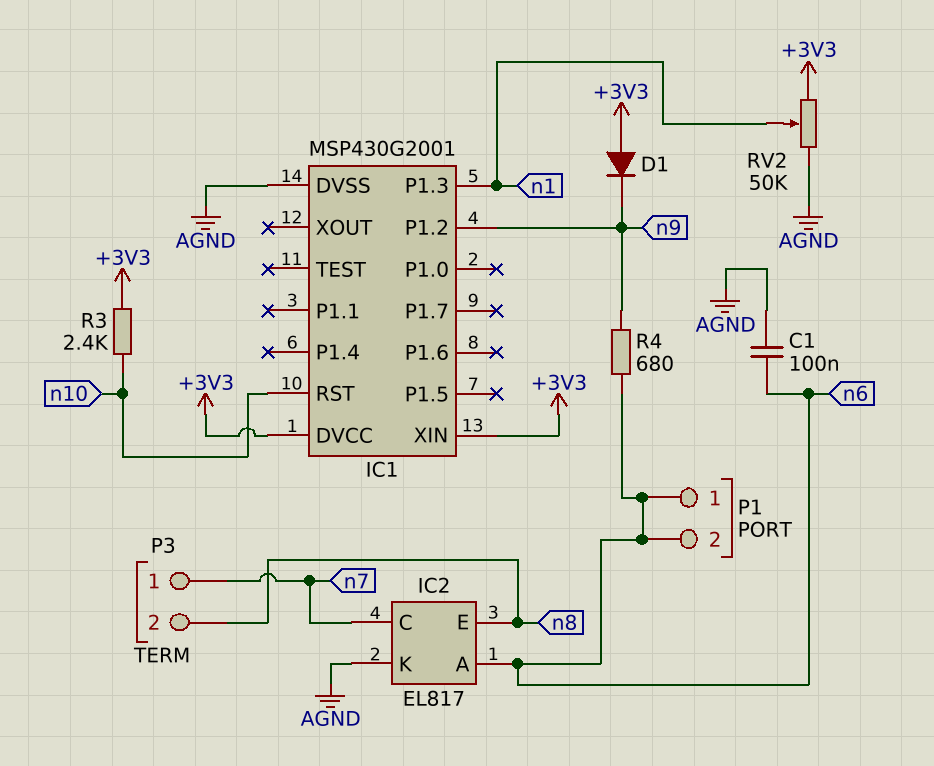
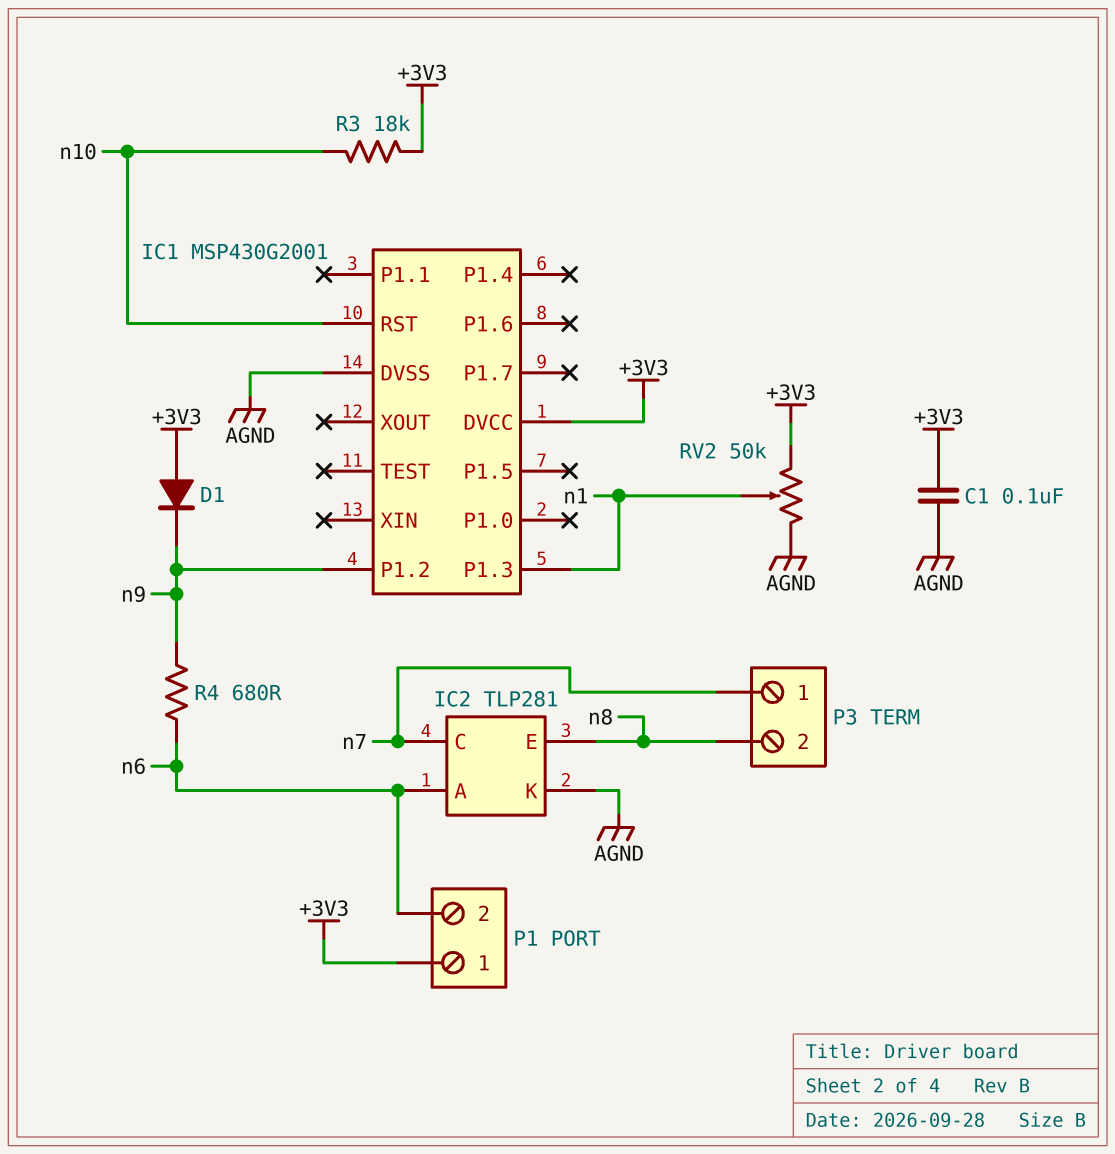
C1: 100nF (AGND, n6) -> 100nF (+3V3, AGND)
IC1 pin XIN: +3V3 -> none
IC2: EL817 -> TLP281
P1 pin 1: n6 -> +3V3
R3: 2.4k (+3V3, n10) -> 18k (+3V3, n10)

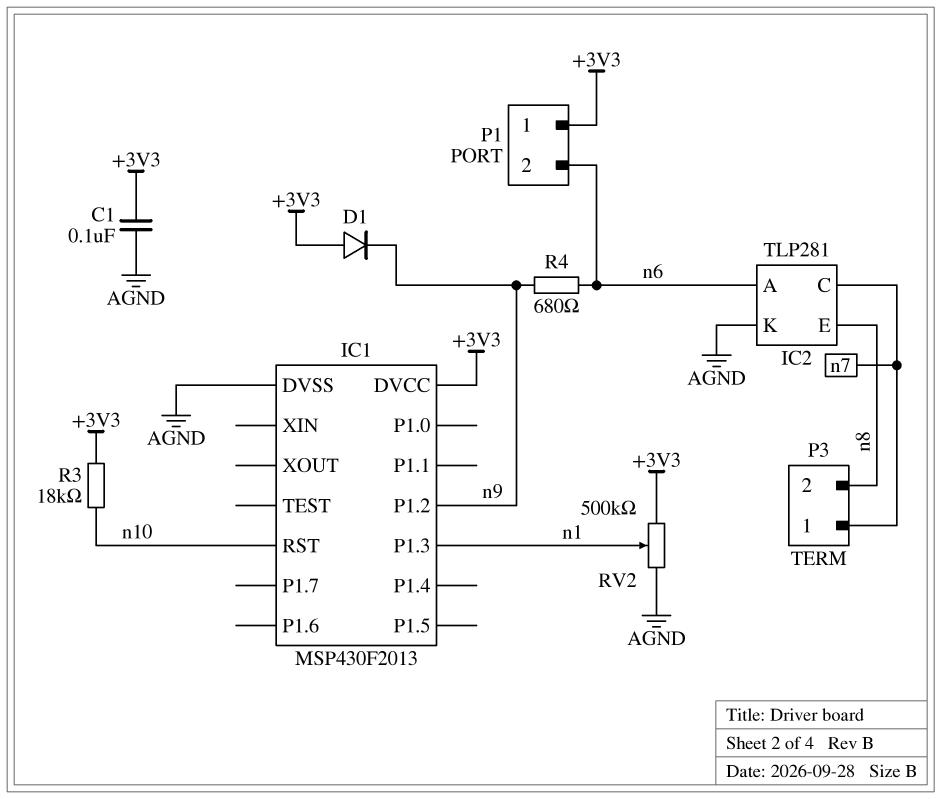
IC1: MSP430G2001 -> MSP430F2013
RV2: 50k (+3V3, AGND, wiper n1) -> 500k (+3V3, AGND, wiper n1)

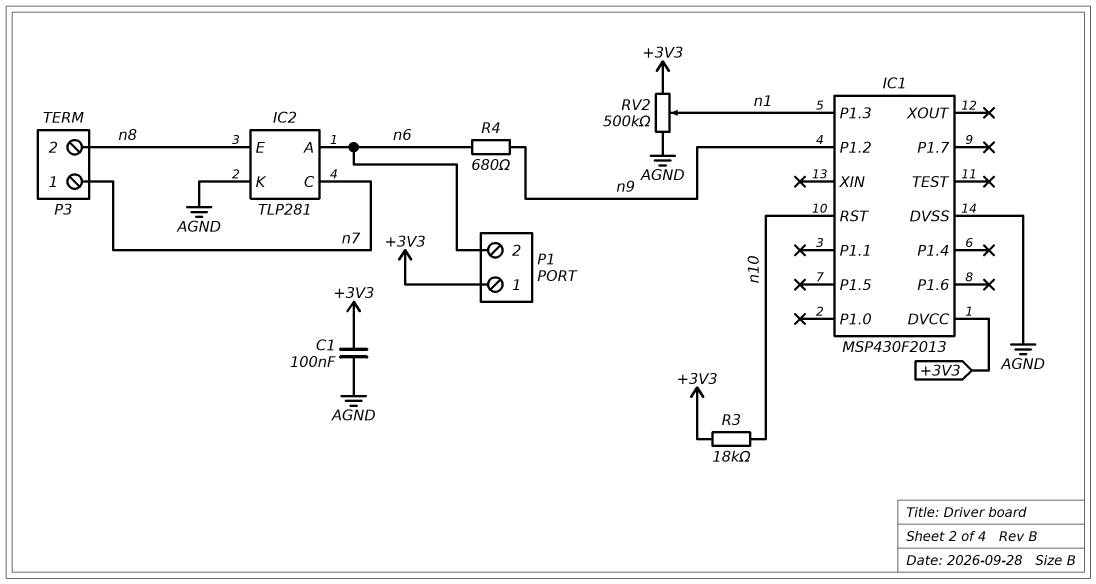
D1: diode (A +3V3, K n9) -> none

